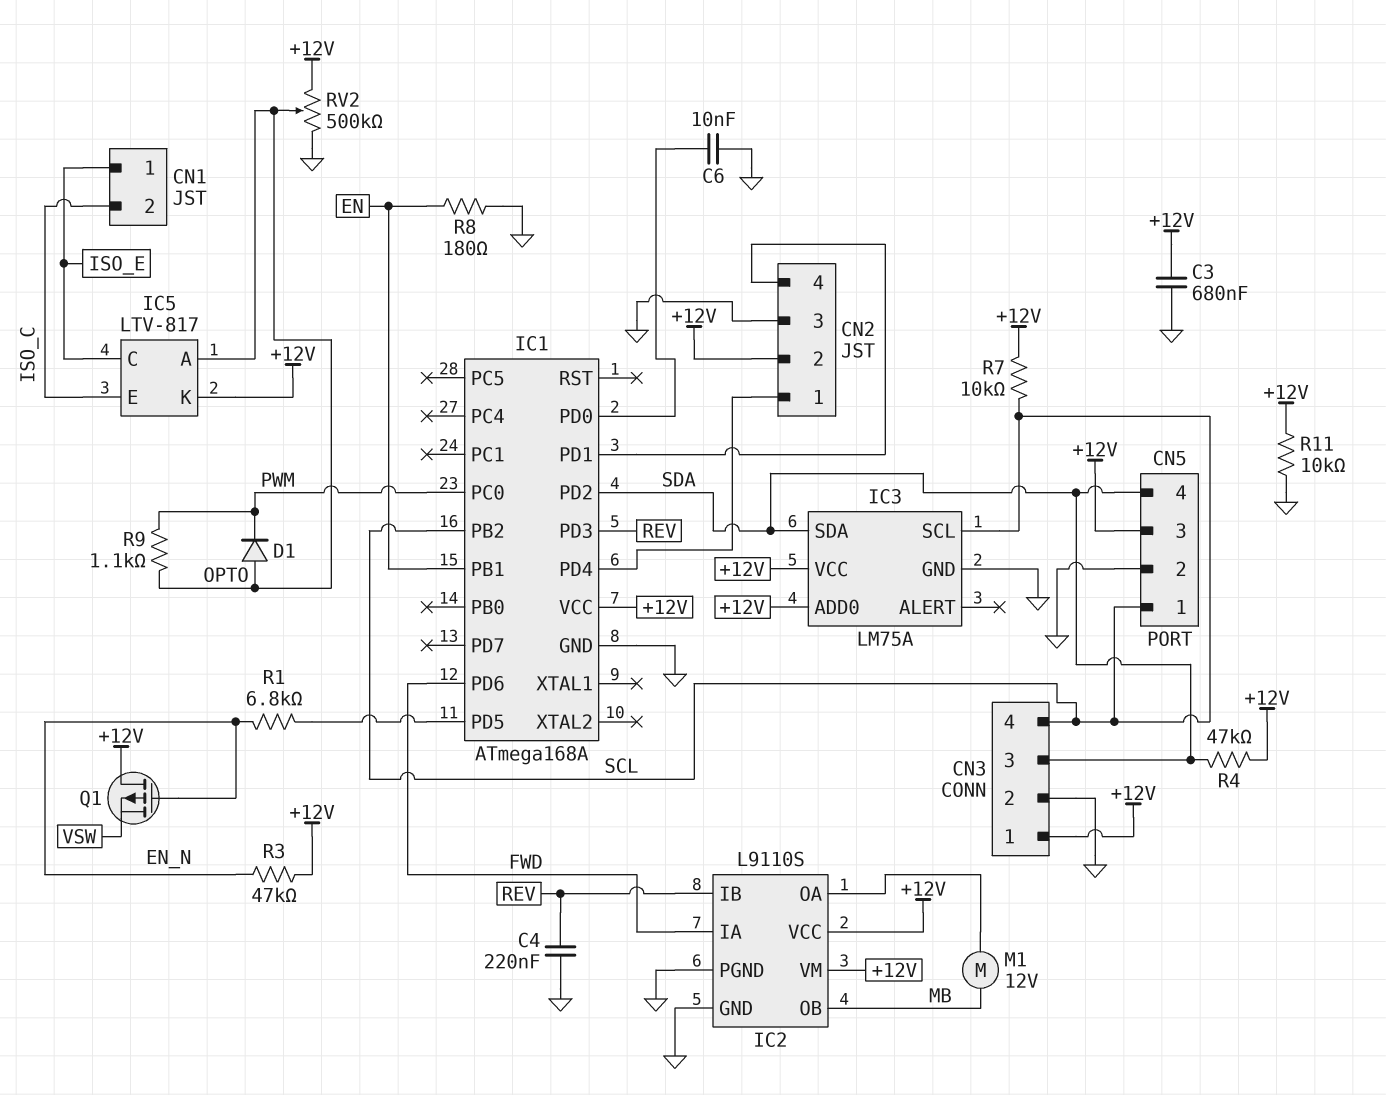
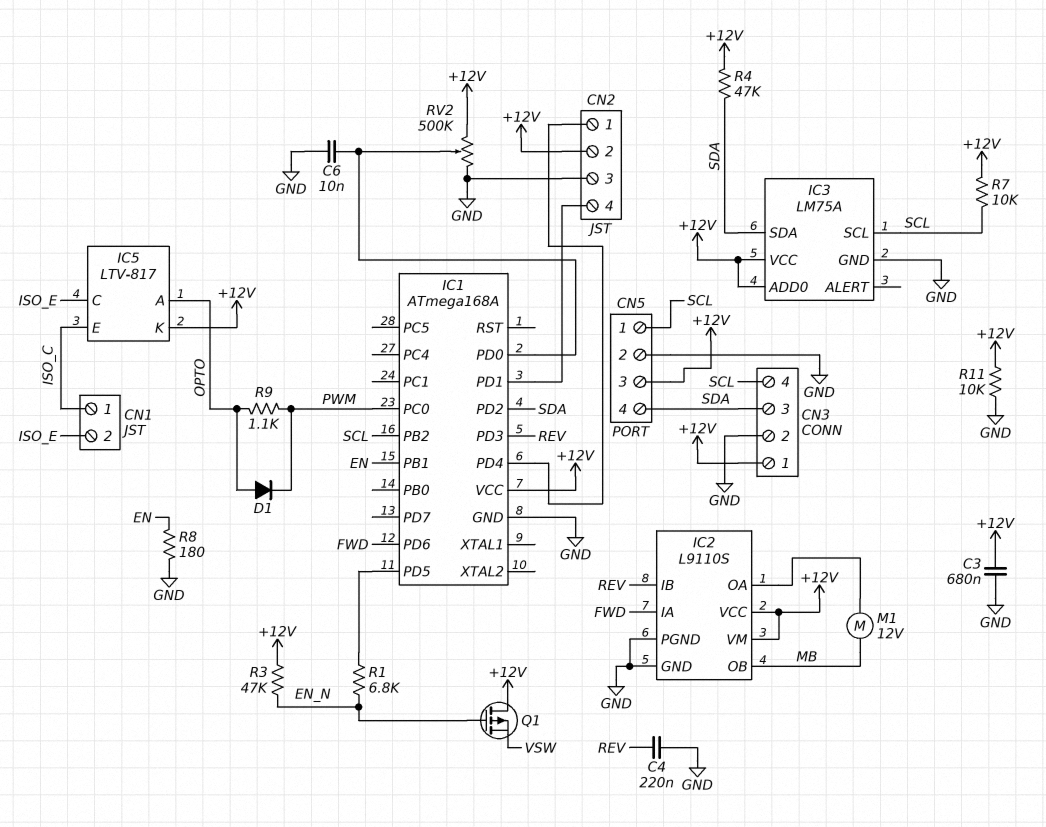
CN1 pin 1: ISO_E -> ISO_C
CN1 pin 2: ISO_C -> ISO_E
RV2: 500k (+12V, GND, wiper OPTO) -> 500k (+12V, GND, wiper IC1/PD0)

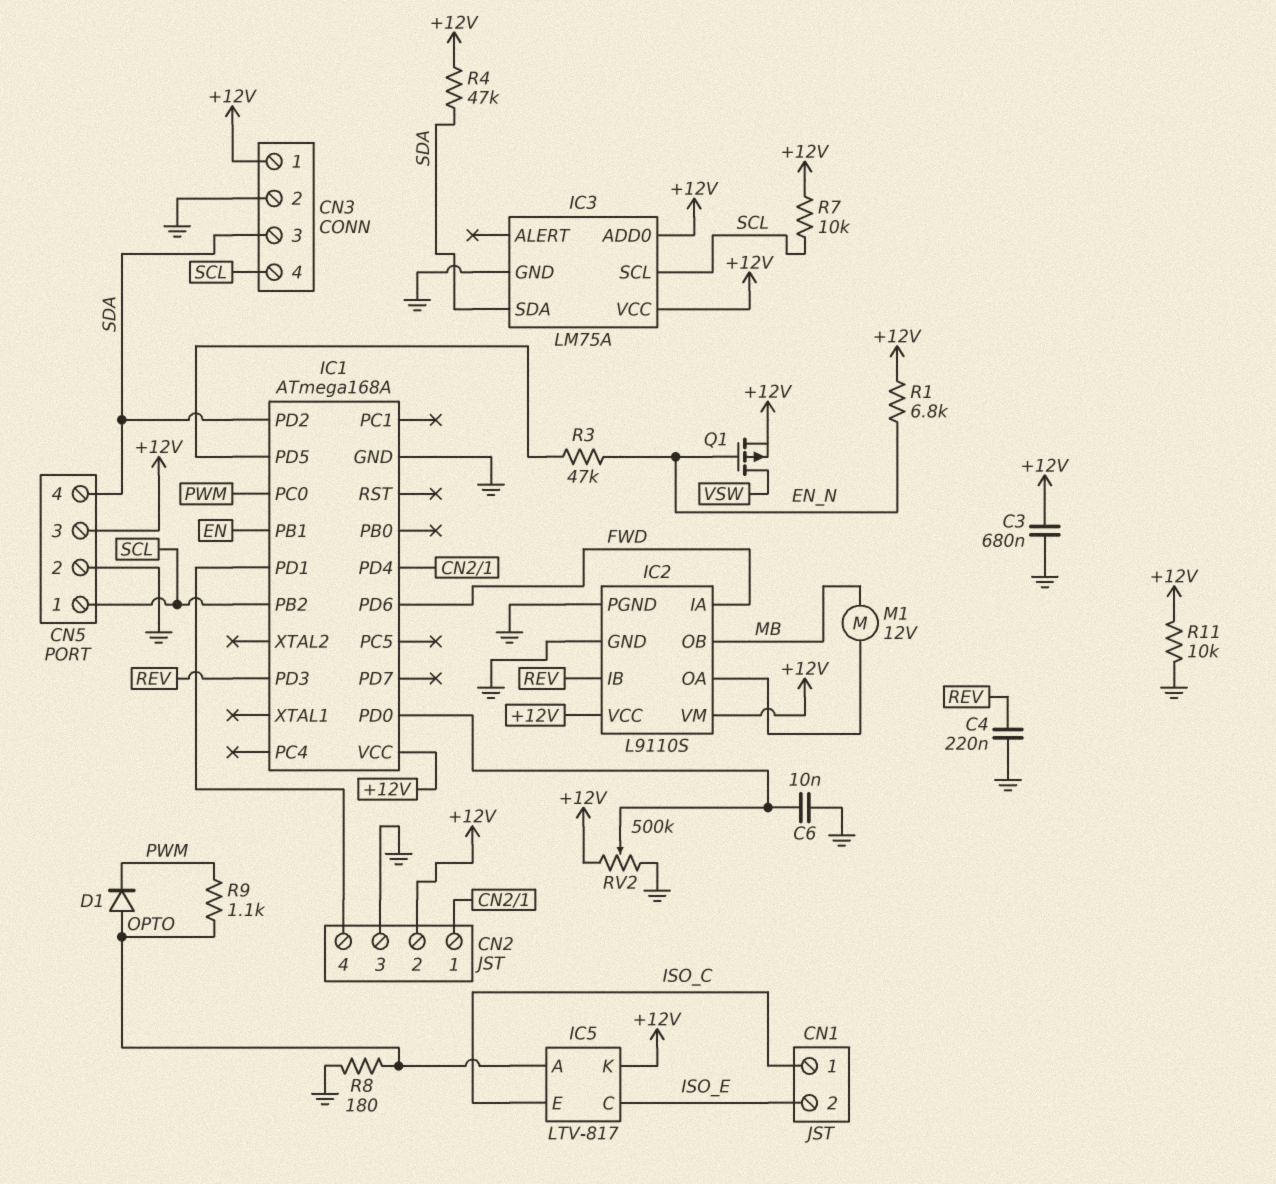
Q1: PMOS (G EN_N, D +12V, S VSW) -> PMOS (G EN_N, D VSW, S +12V)
R1: 6.8k (EN_N, IC1/PD5) -> 6.8k (+12V, EN_N)
R3: 47k (+12V, EN_N) -> 47k (EN_N, IC1/PD5)
R8: 180 (EN, GND) -> 180 (GND, OPTO)

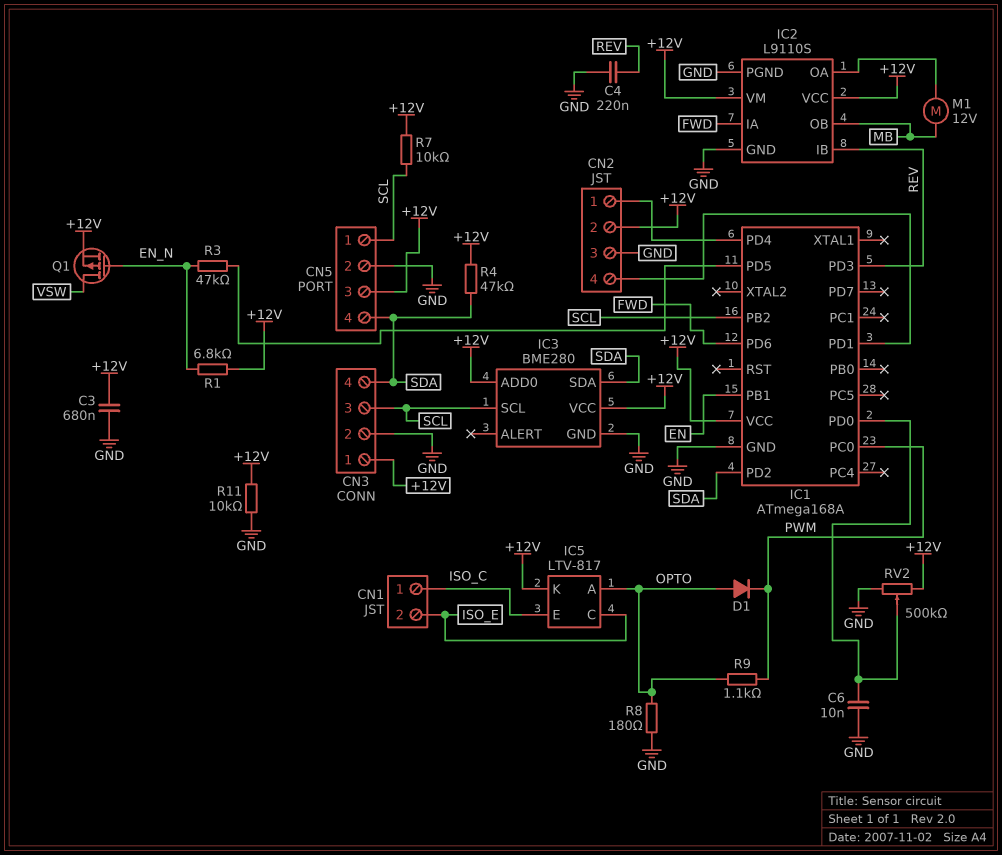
CN3 pin 3: SDA -> SCL
CN3 pin 4: SCL -> SDA
IC3: LM75A -> BME280

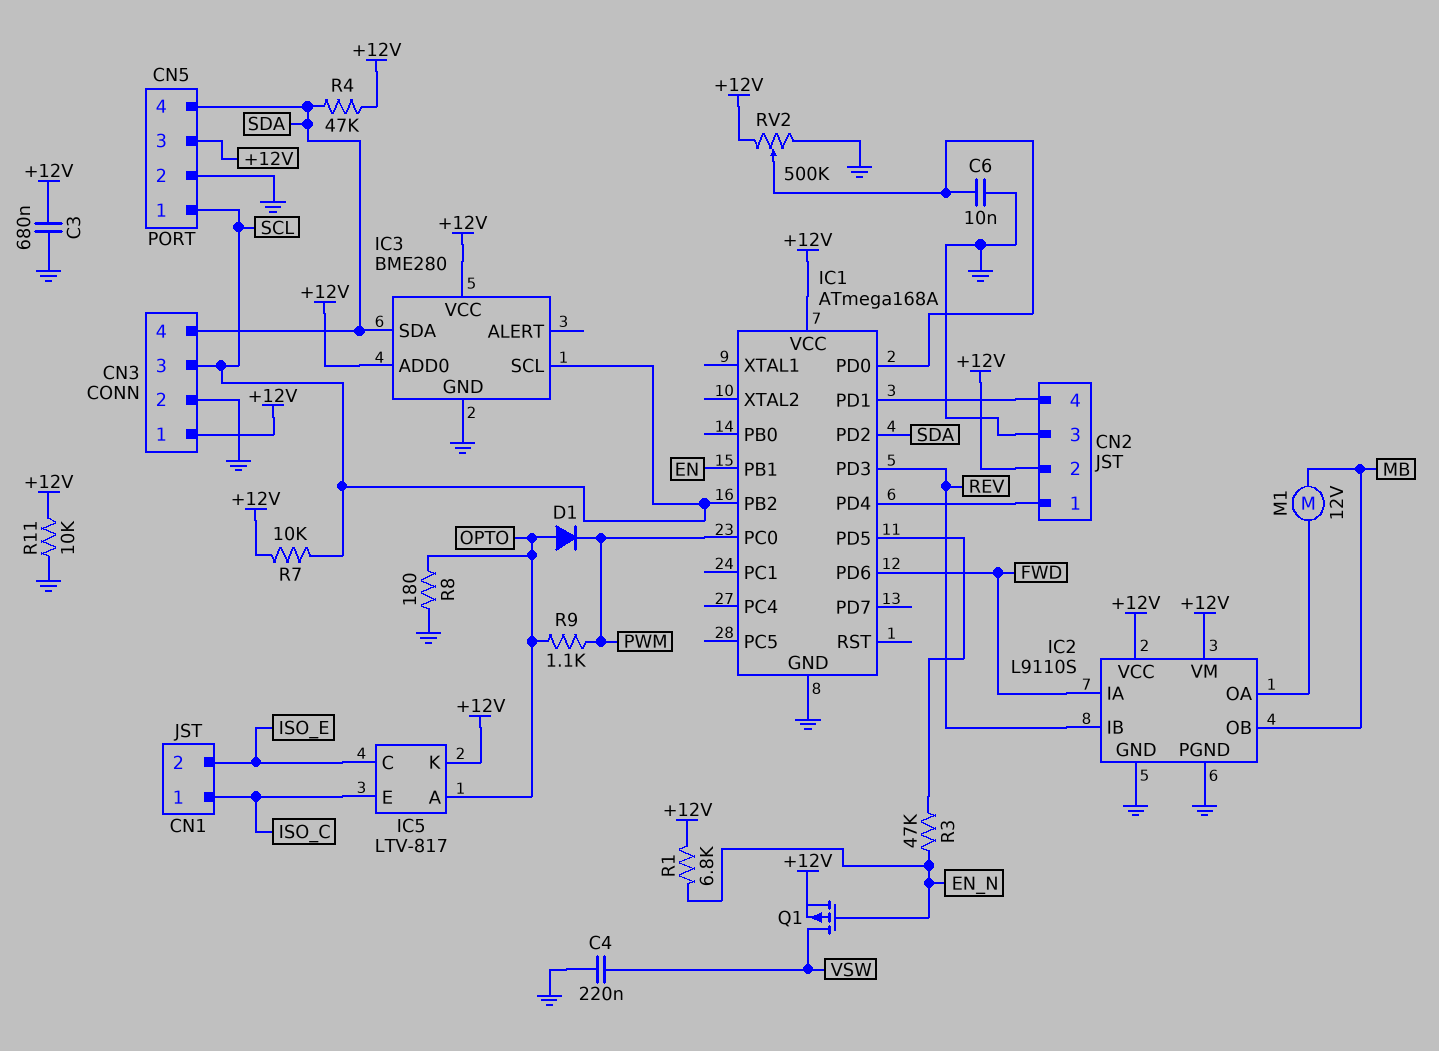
C4: 220nF (GND, REV) -> 220nF (GND, VSW)

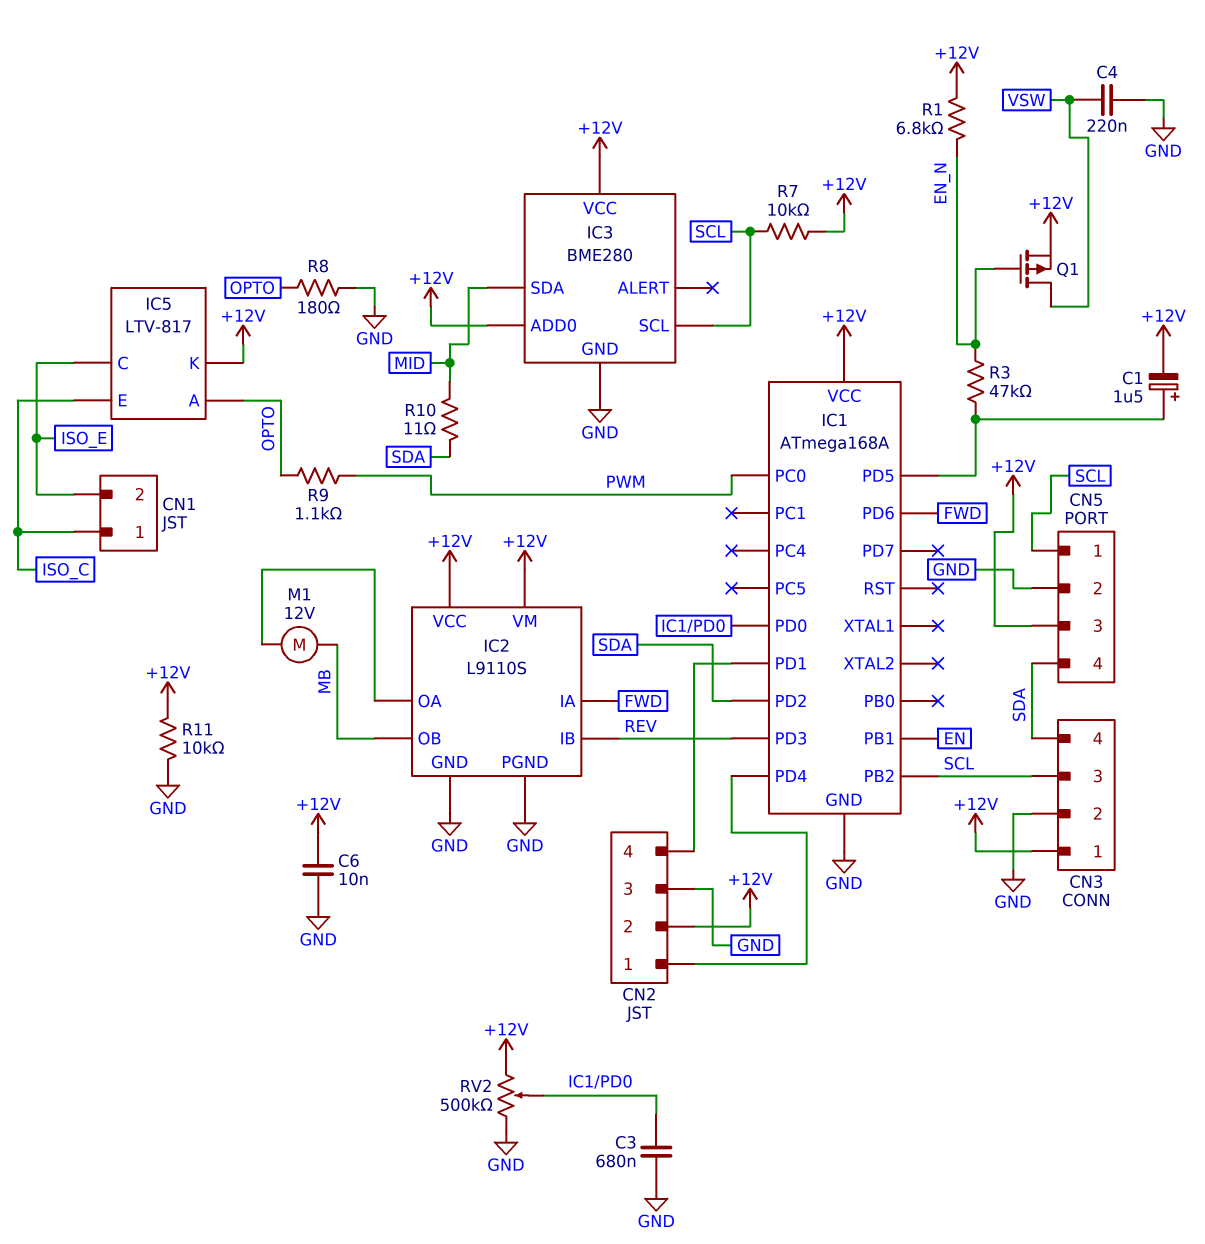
C1: none -> 1.5uF (plus IC1/PD5, minus +12V)
C3: 680nF (+12V, GND) -> 680nF (GND, IC1/PD0)
C6: 10nF (GND, IC1/PD0) -> 10nF (+12V, GND)
D1: diode (A OPTO, K PWM) -> none
IC3 pin SDA: SDA -> MID
R4: 47k (+12V, SDA) -> none
R10: none -> 11 (MID, SDA)

